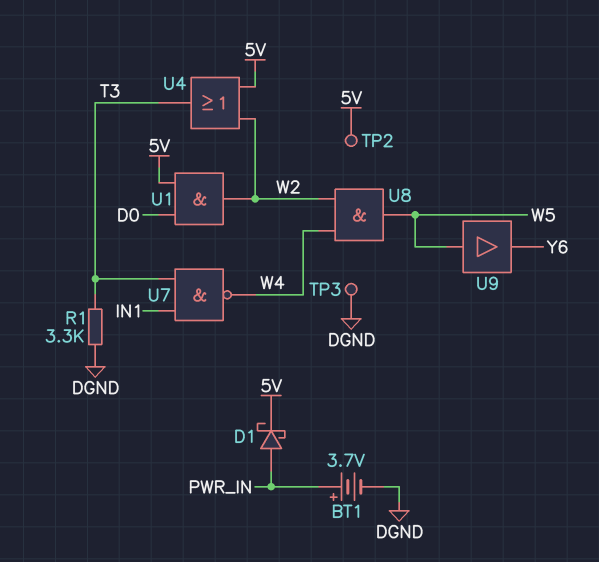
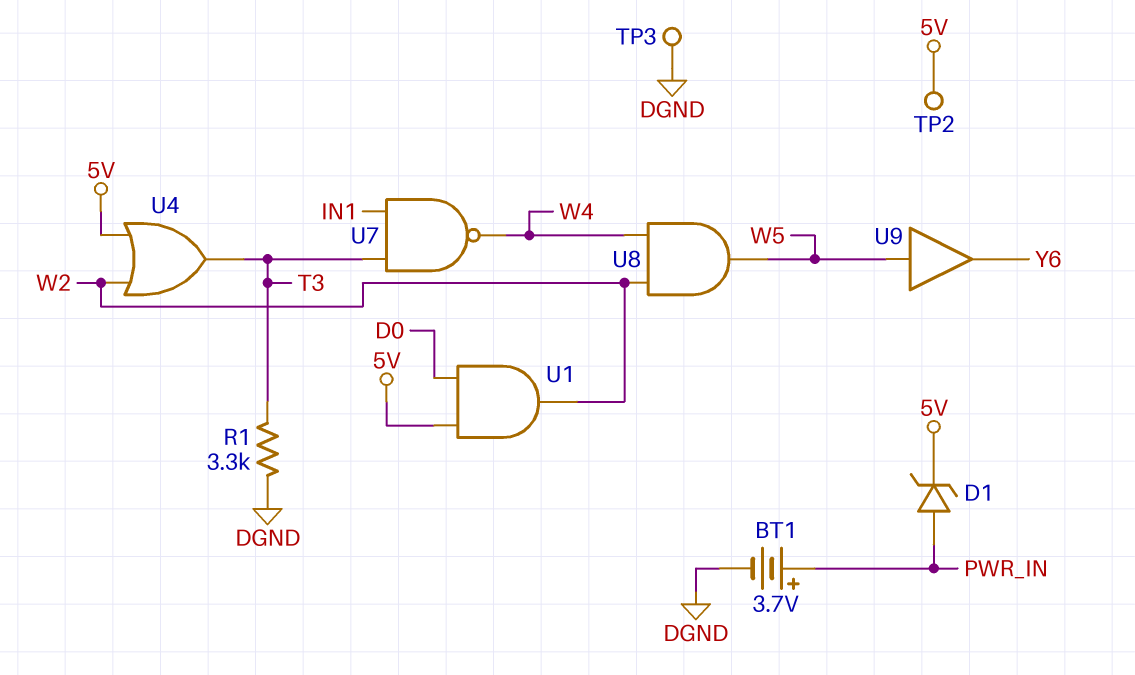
D1: schottky (A PWR_IN, K 5V) -> zener (A PWR_IN, K 5V)

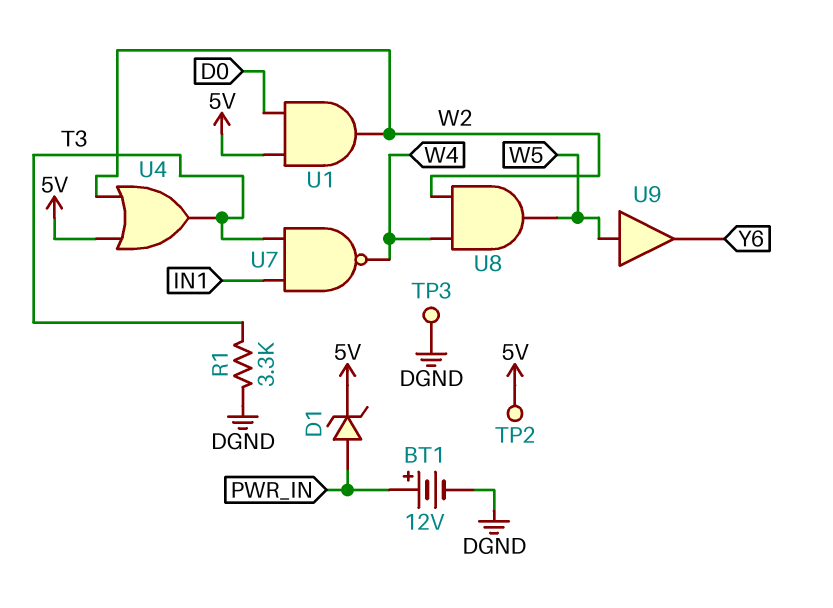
BT1: 3.7V (plus PWR_IN, minus DGND) -> 12V (plus PWR_IN, minus DGND)

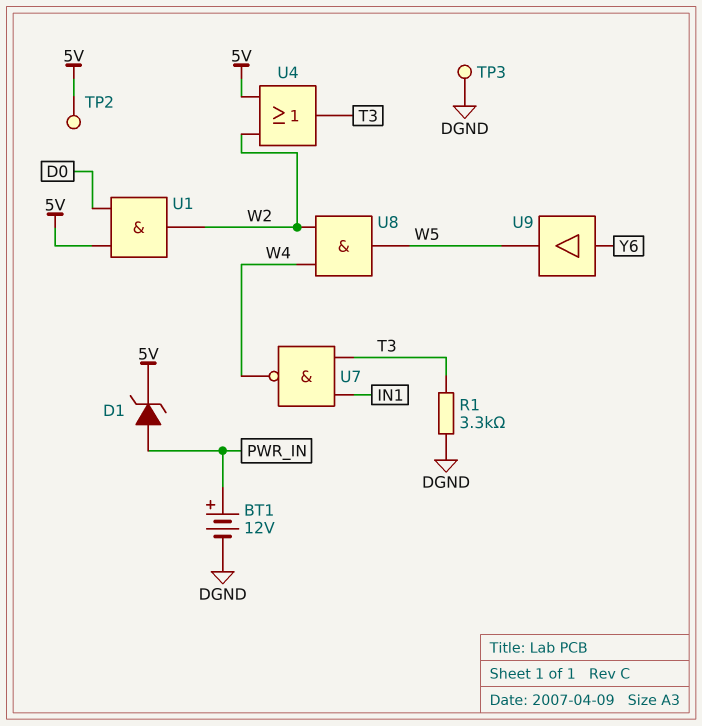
U9: buffer (in W5, out Y6) -> buffer (in Y6, out W5)

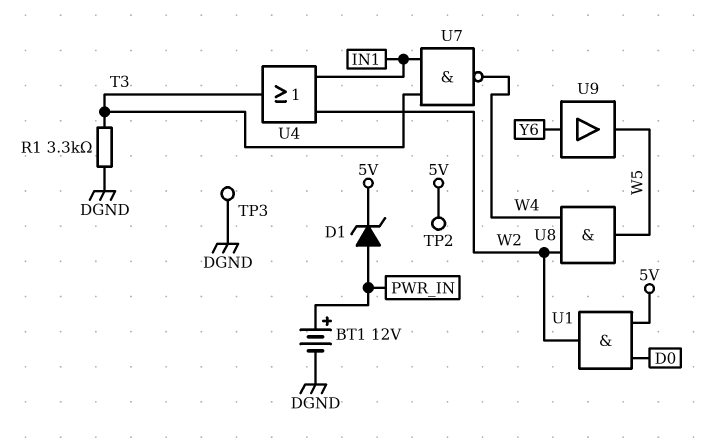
U4: OR (in 5V, in W2, out T3) -> OR (in IN1, in W2, out T3)

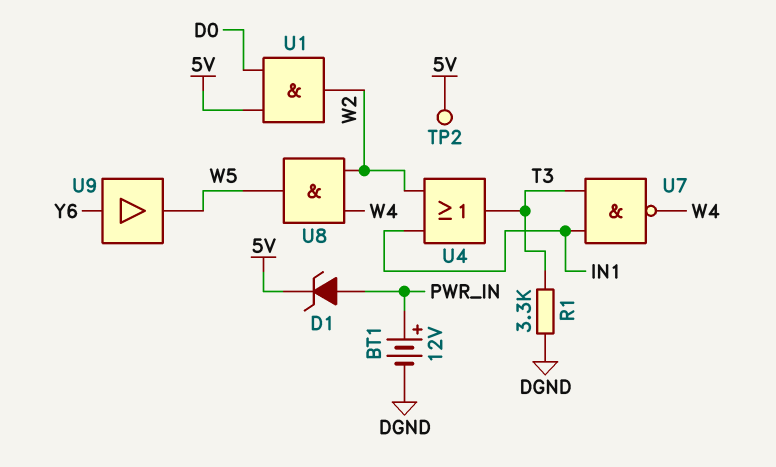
TP3: test point (DGND) -> none

